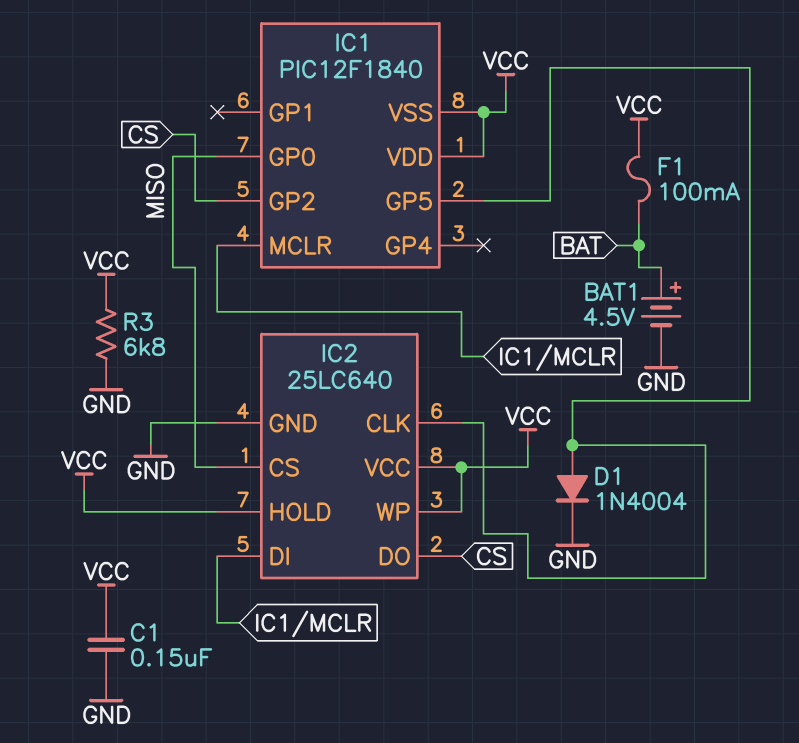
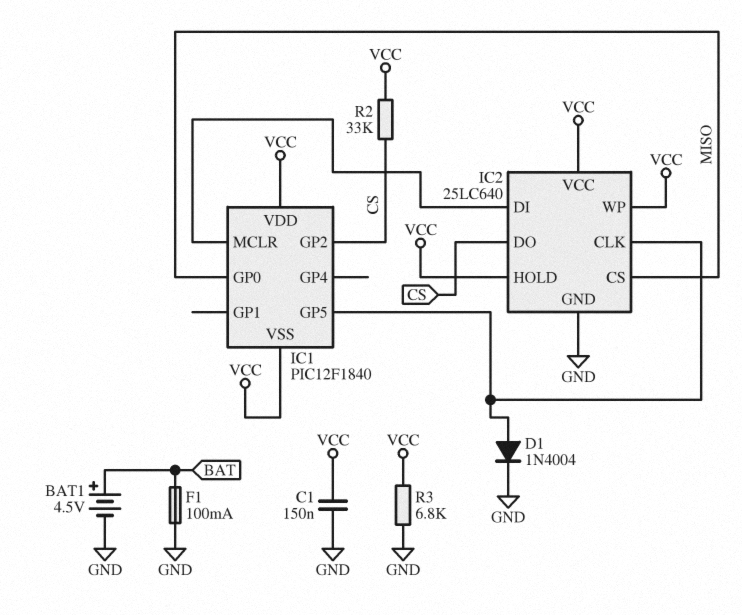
F1: 100mA (BAT, VCC) -> 100mA (BAT, GND)
R2: none -> 33k (CS, VCC)

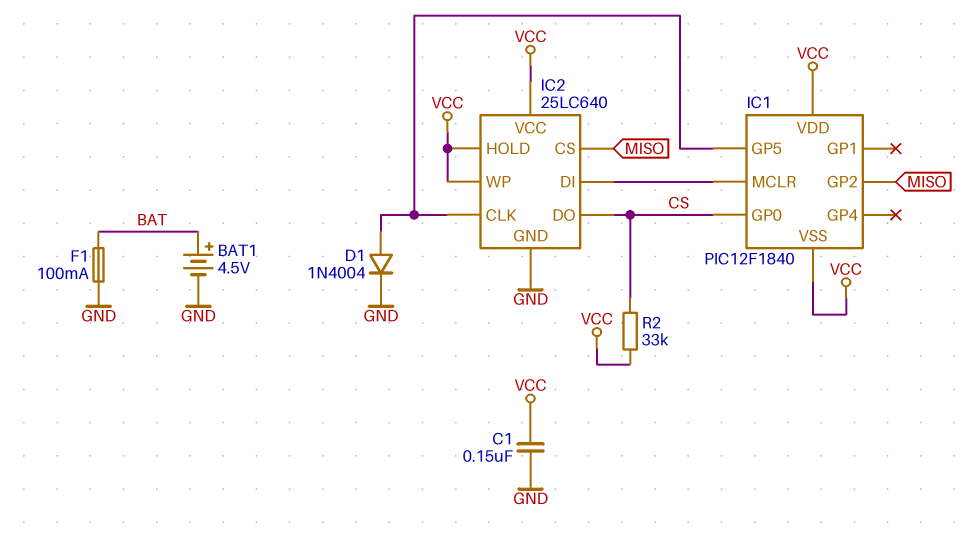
IC1 pin GP0: MISO -> CS
IC1 pin GP2: CS -> MISO
R3: 6.8k (GND, VCC) -> none

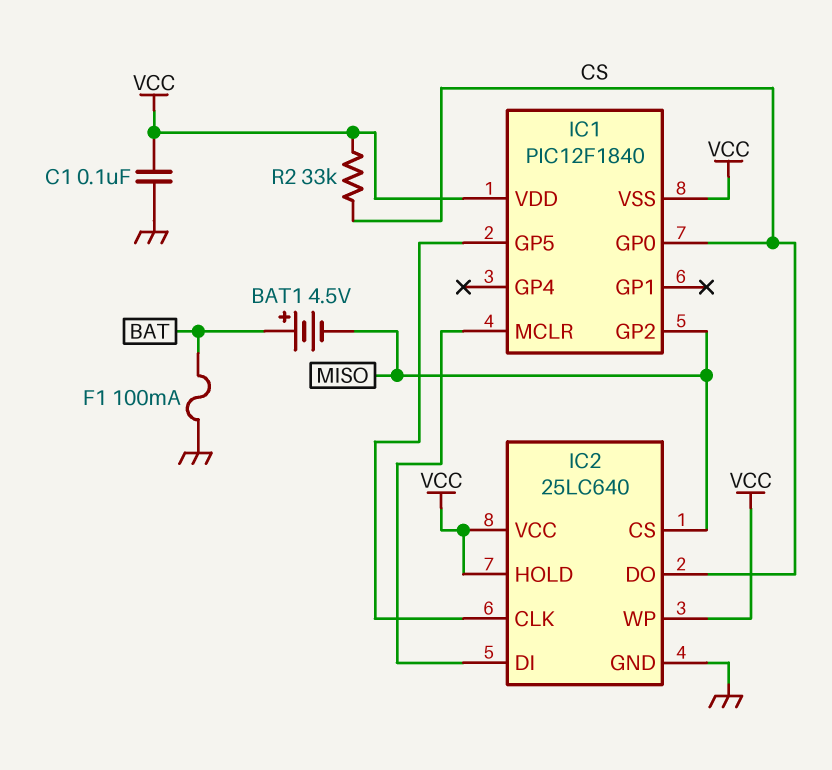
BAT1: 4.5V (plus BAT, minus GND) -> 4.5V (plus BAT, minus MISO)
C1: 150nF (GND, VCC) -> 100nF (GND, VCC)
D1: diode 1N4004 (A IC1/GP5, K GND) -> none

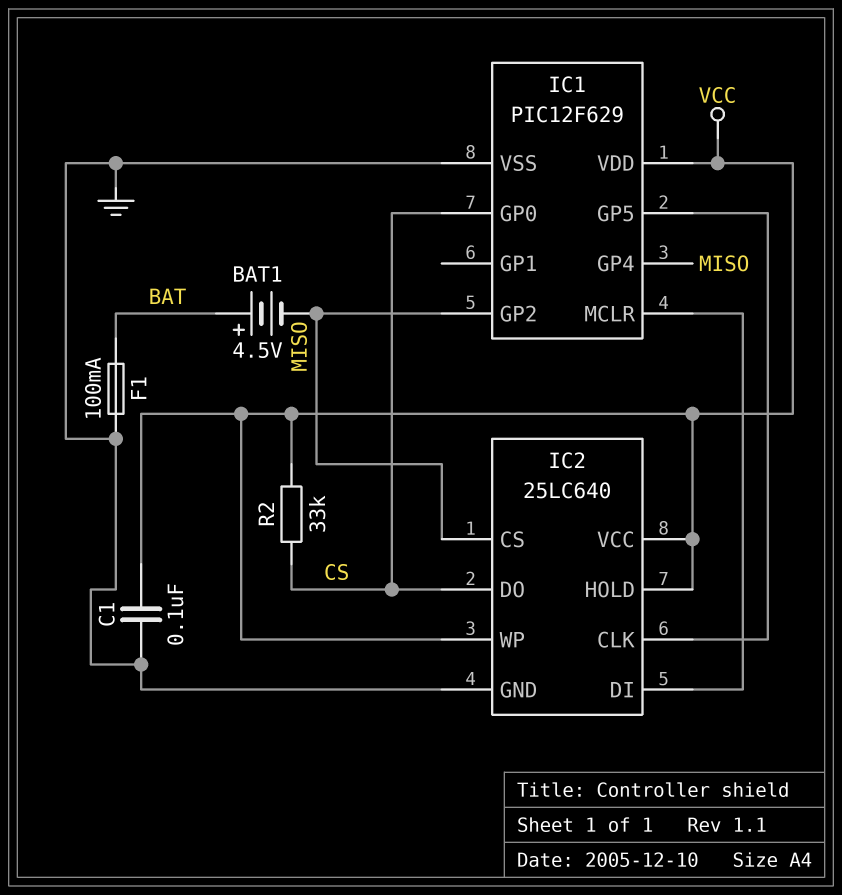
IC1: PIC12F1840 -> PIC12F629
IC1 pin GP4: none -> MISO
IC1 pin VSS: VCC -> GND

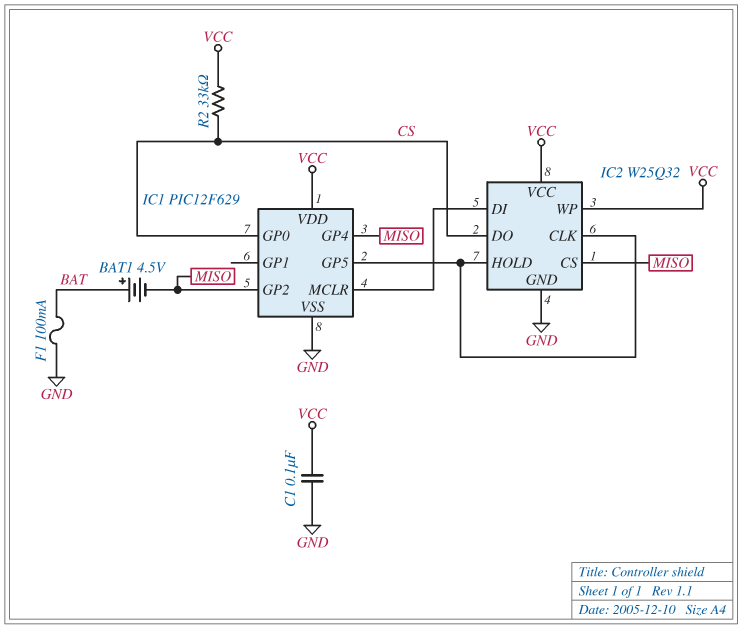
IC2: 25LC640 -> W25Q32
IC2 pin HOLD: VCC -> IC1/GP5

